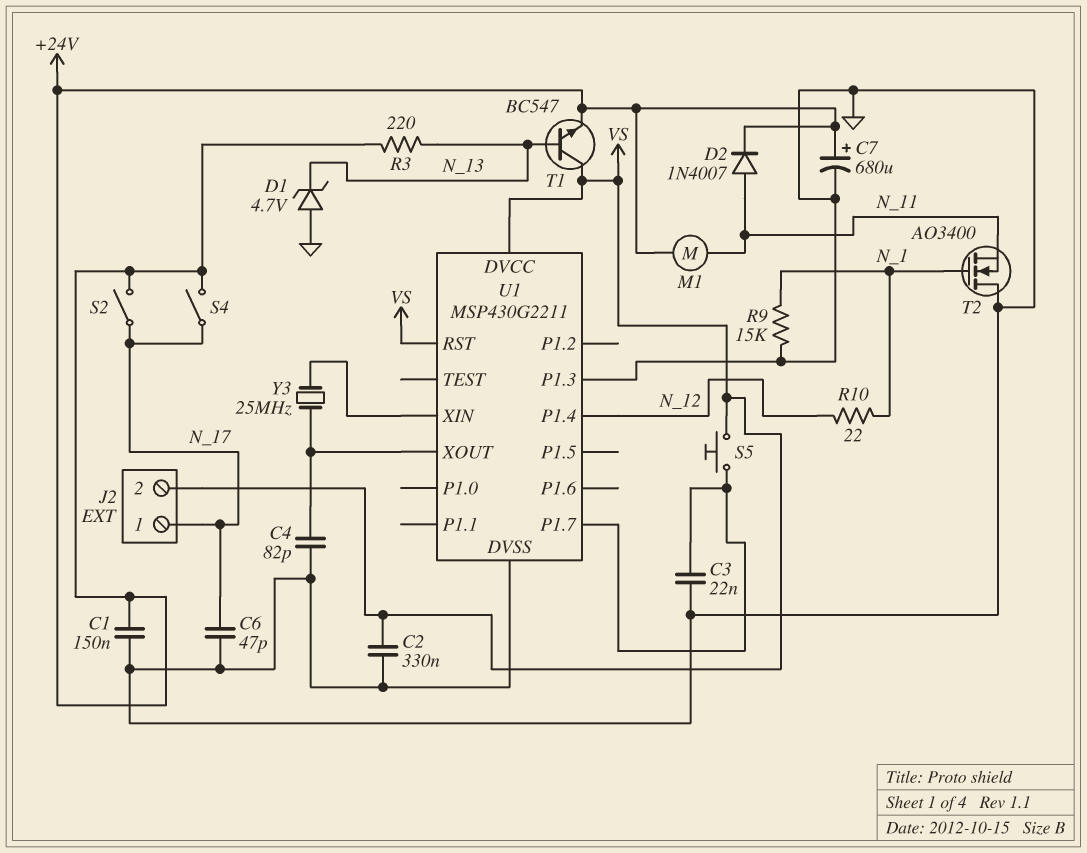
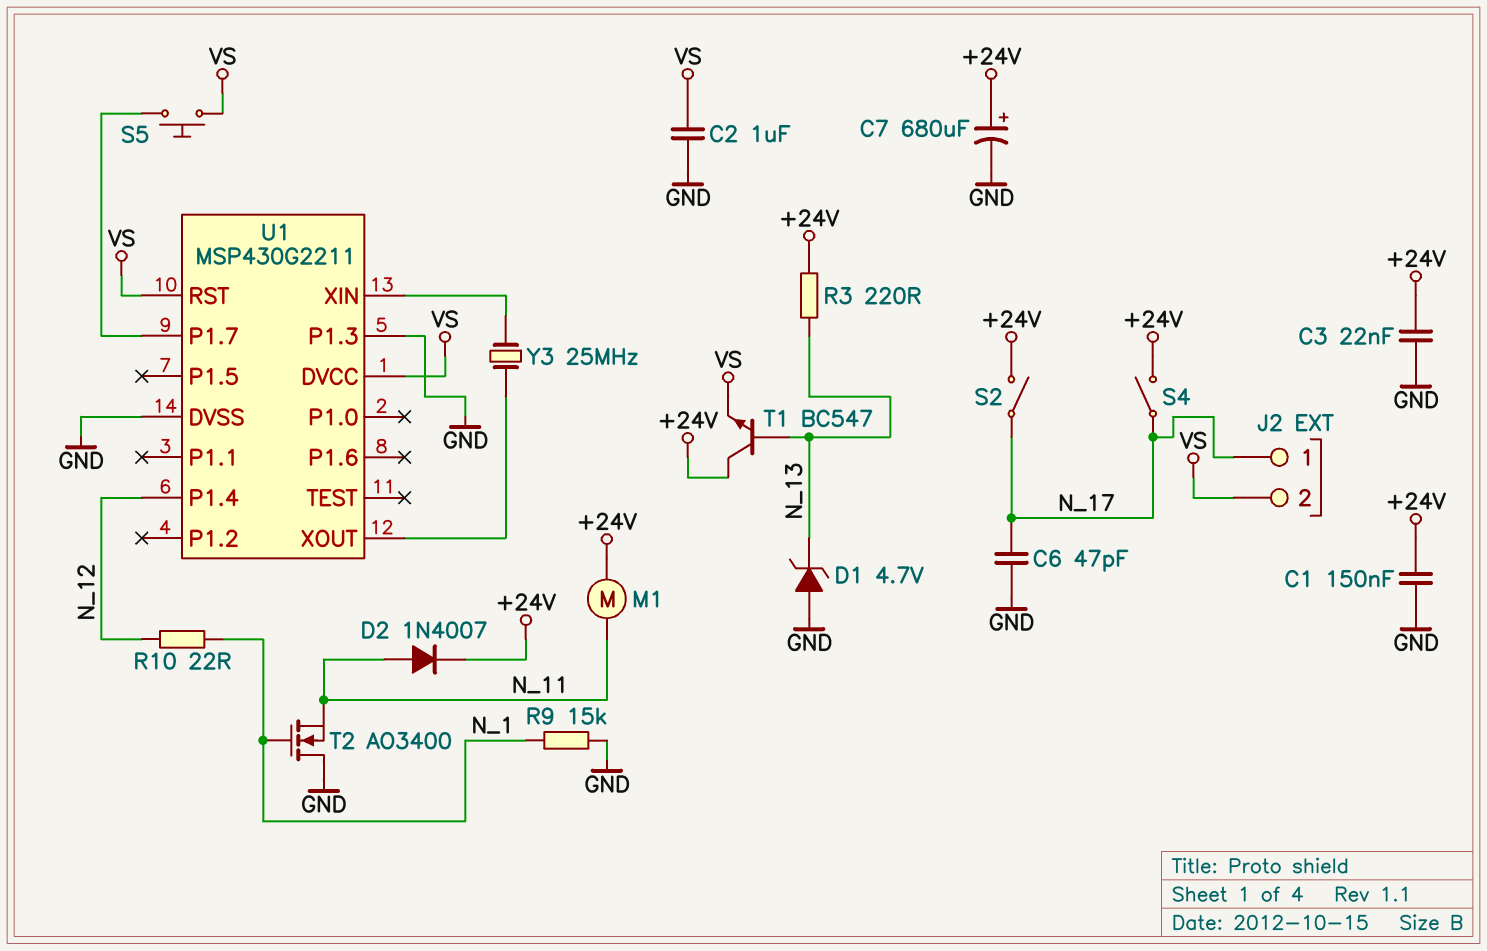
C2: 330nF (GND, VS) -> 1uF (GND, VS)
C3: 22nF (GND, U1/P1.7) -> 22nF (+24V, GND)
C4: 82pF (GND, U1/XOUT) -> none
T1: NPN BC547 (B N_13, C VS, E +24V) -> NPN BC547 (B N_13, C +24V, E VS)

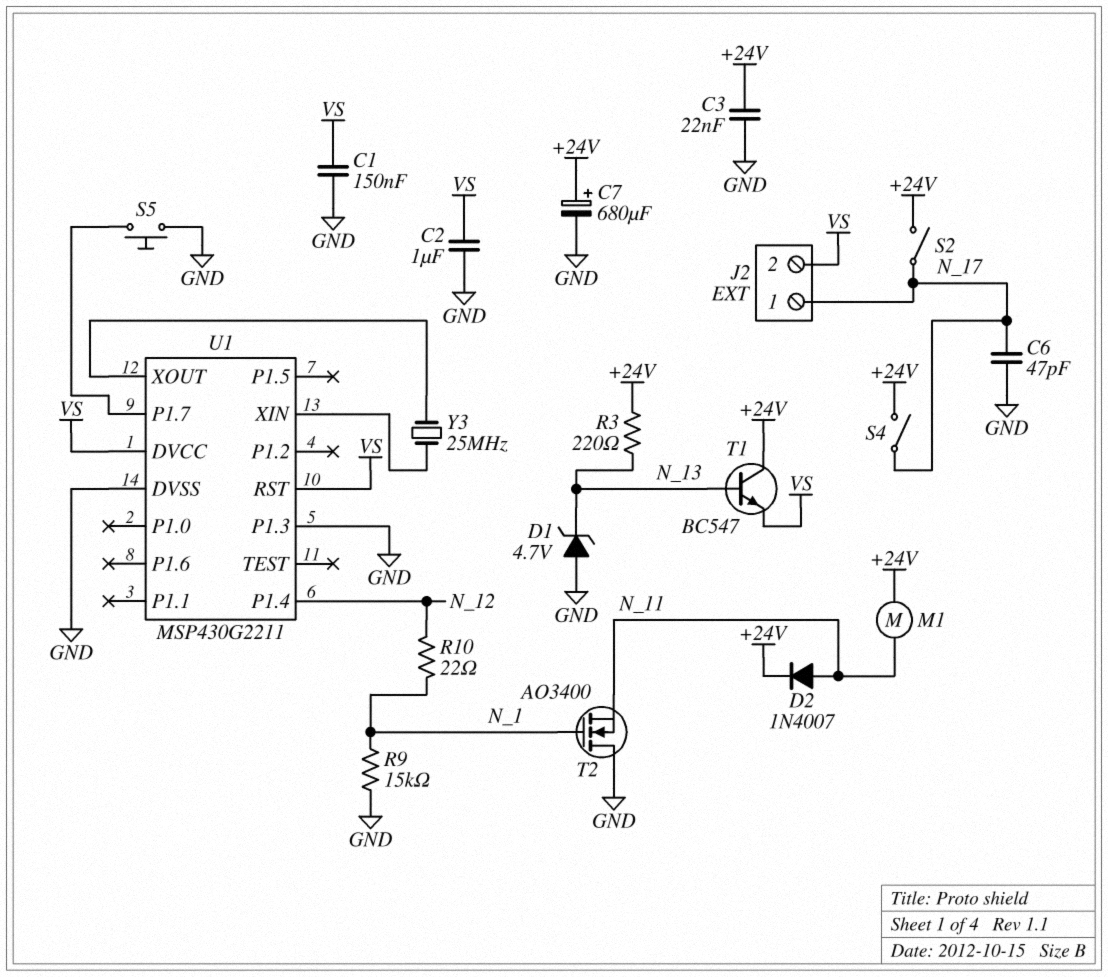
C1: 150nF (+24V, GND) -> 150nF (GND, VS)
S5: button (U1/P1.7, VS) -> button (GND, U1/P1.7)

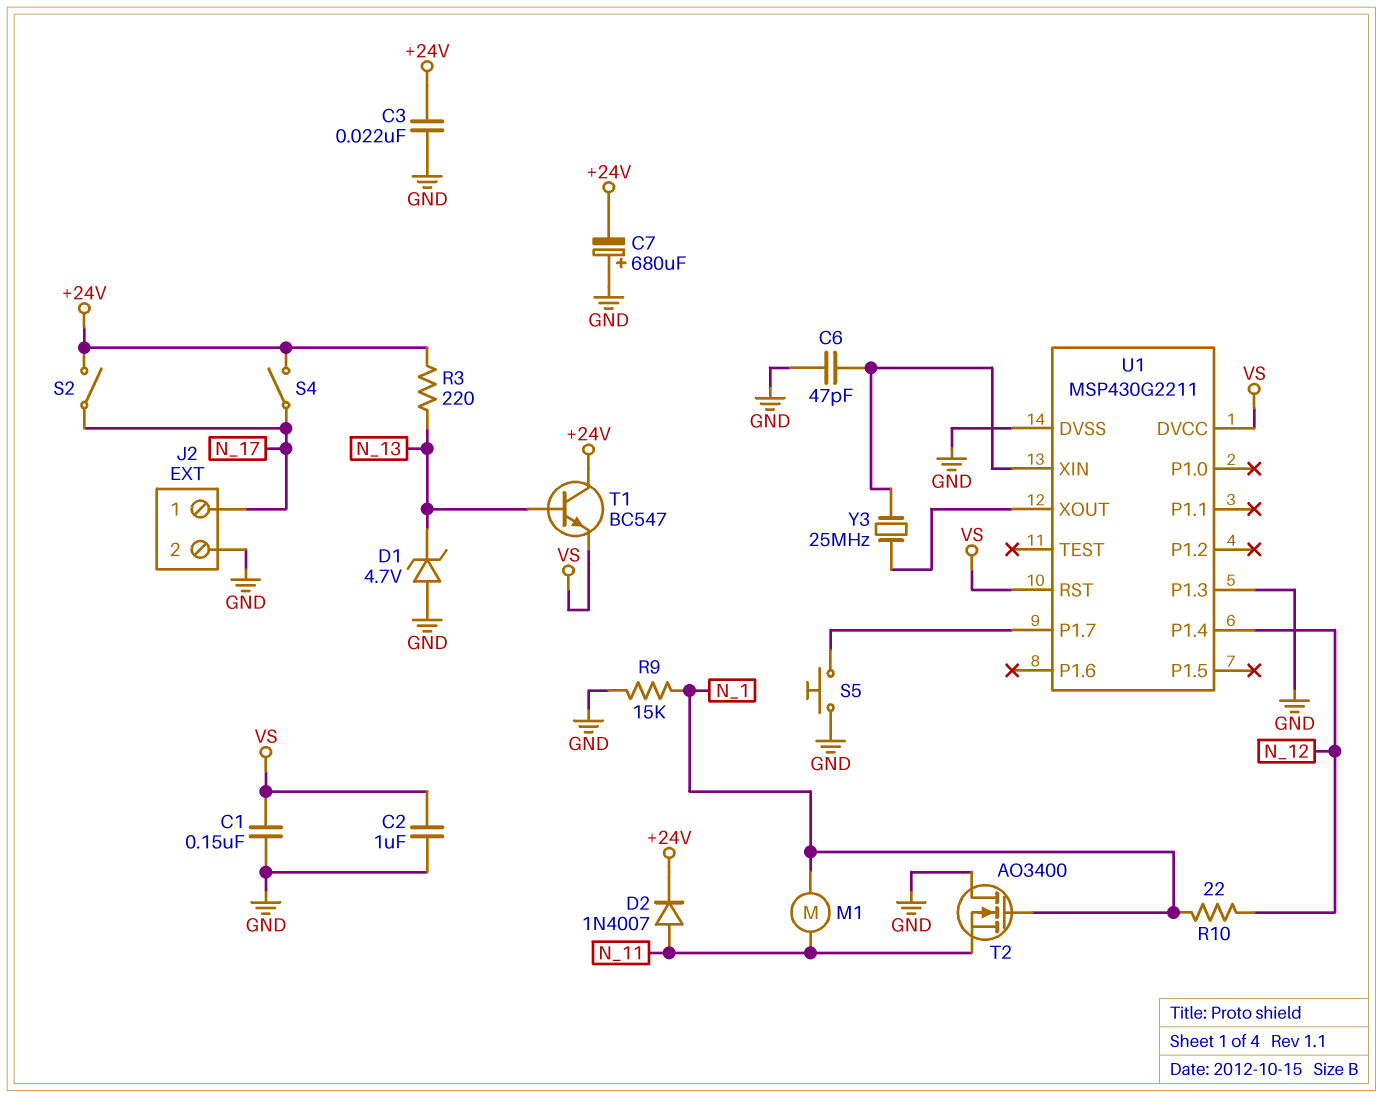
C6: 47pF (GND, N_17) -> 47pF (GND, U1/XIN)
C7: 680uF (plus +24V, minus GND) -> 680uF (plus GND, minus +24V)
J2 pin 2: VS -> GND
M1: motor (+24V, N_11) -> motor (N_1, N_11)

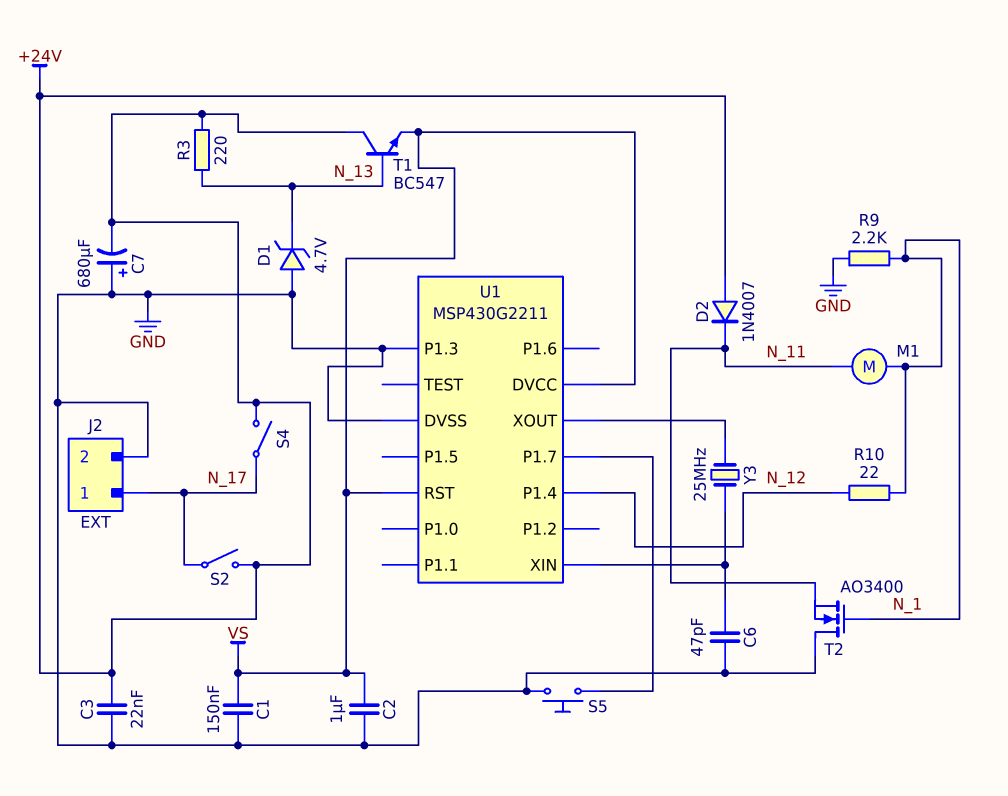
D2: diode 1N4007 (A N_11, K +24V) -> diode 1N4007 (A +24V, K N_11)
R9: 15k (GND, N_1) -> 2.2k (GND, N_1)

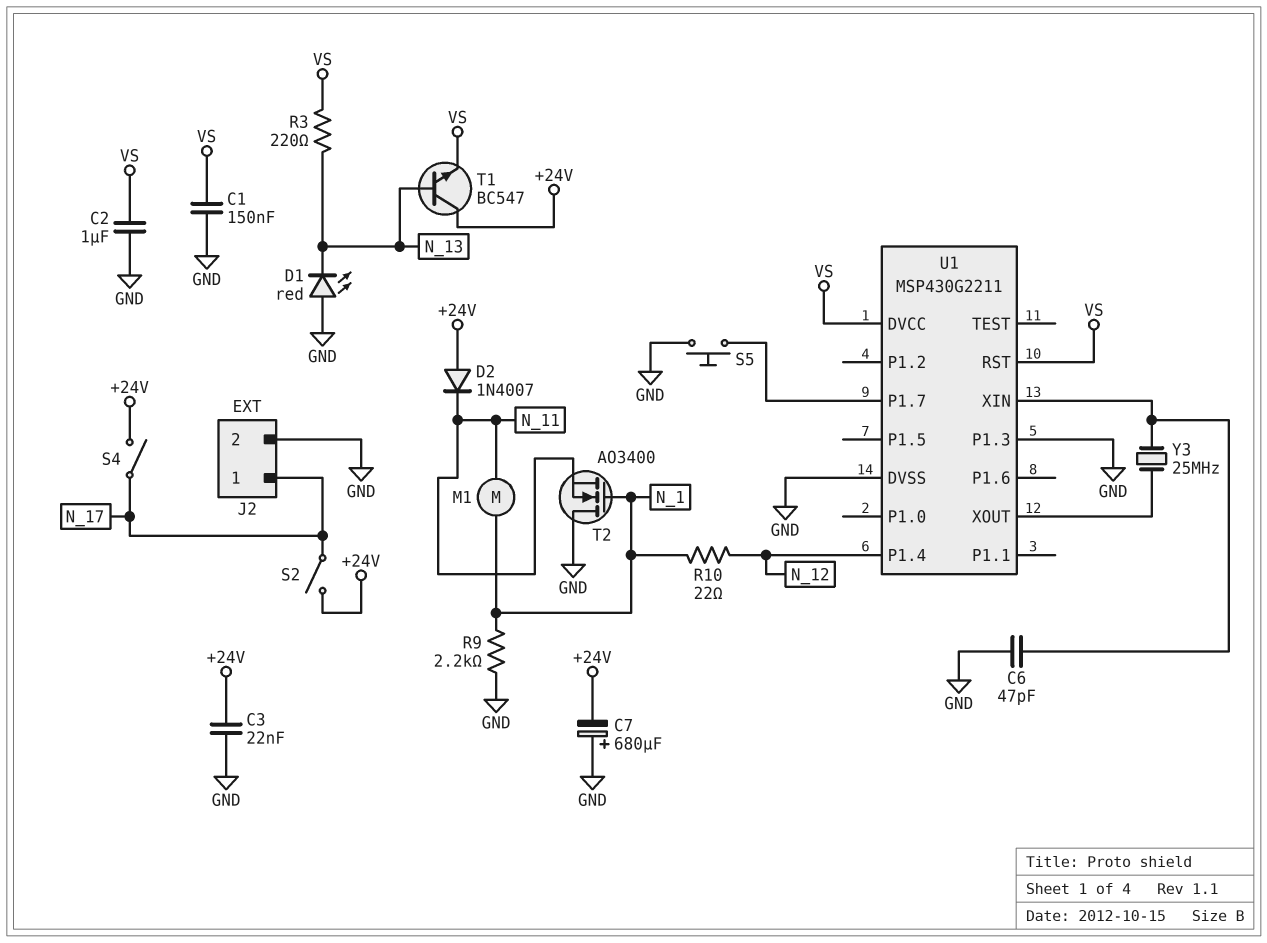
D1: zener 4.7V (A GND, K N_13) -> LED red (A GND, K N_13)
R3: 220 (+24V, N_13) -> 220 (N_13, VS)

